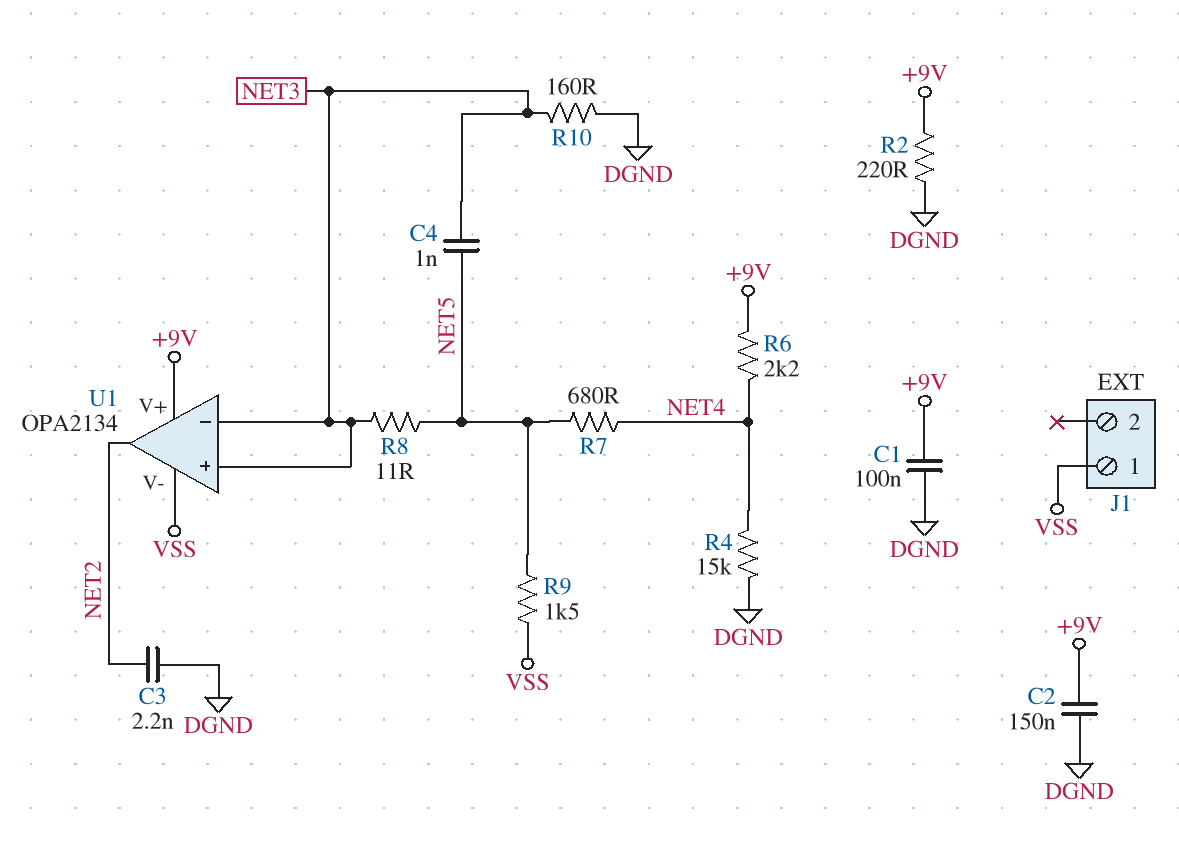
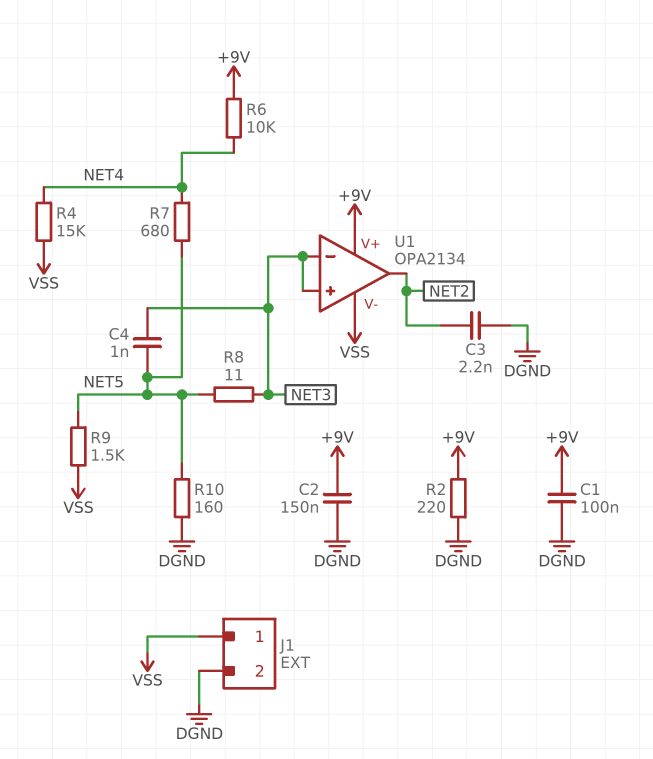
J1 pin 2: none -> DGND
R4: 15k (DGND, NET4) -> 15k (NET4, VSS)
R6: 2.2k (+9V, NET4) -> 10k (+9V, NET4)
R10: 160 (DGND, NET3) -> 160 (DGND, NET5)

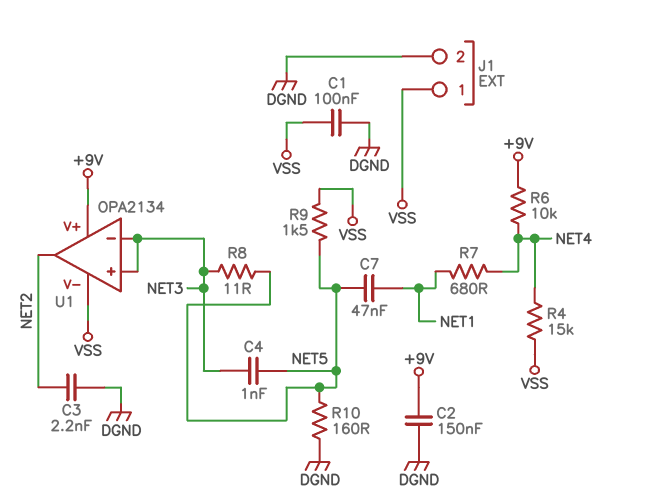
C1: 100nF (+9V, DGND) -> 100nF (DGND, VSS)
C7: none -> 47nF (NET1, NET5)
R2: 220 (+9V, DGND) -> none
R7: 680 (NET4, NET5) -> 680 (NET1, NET4)

